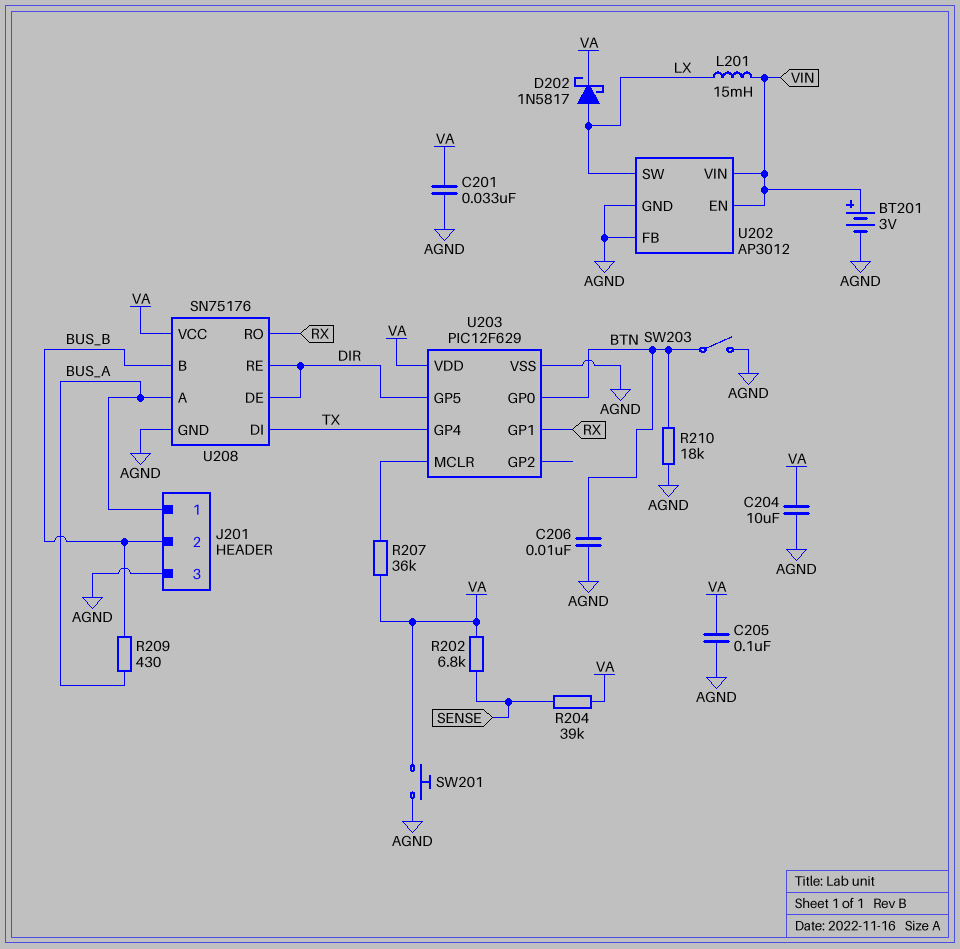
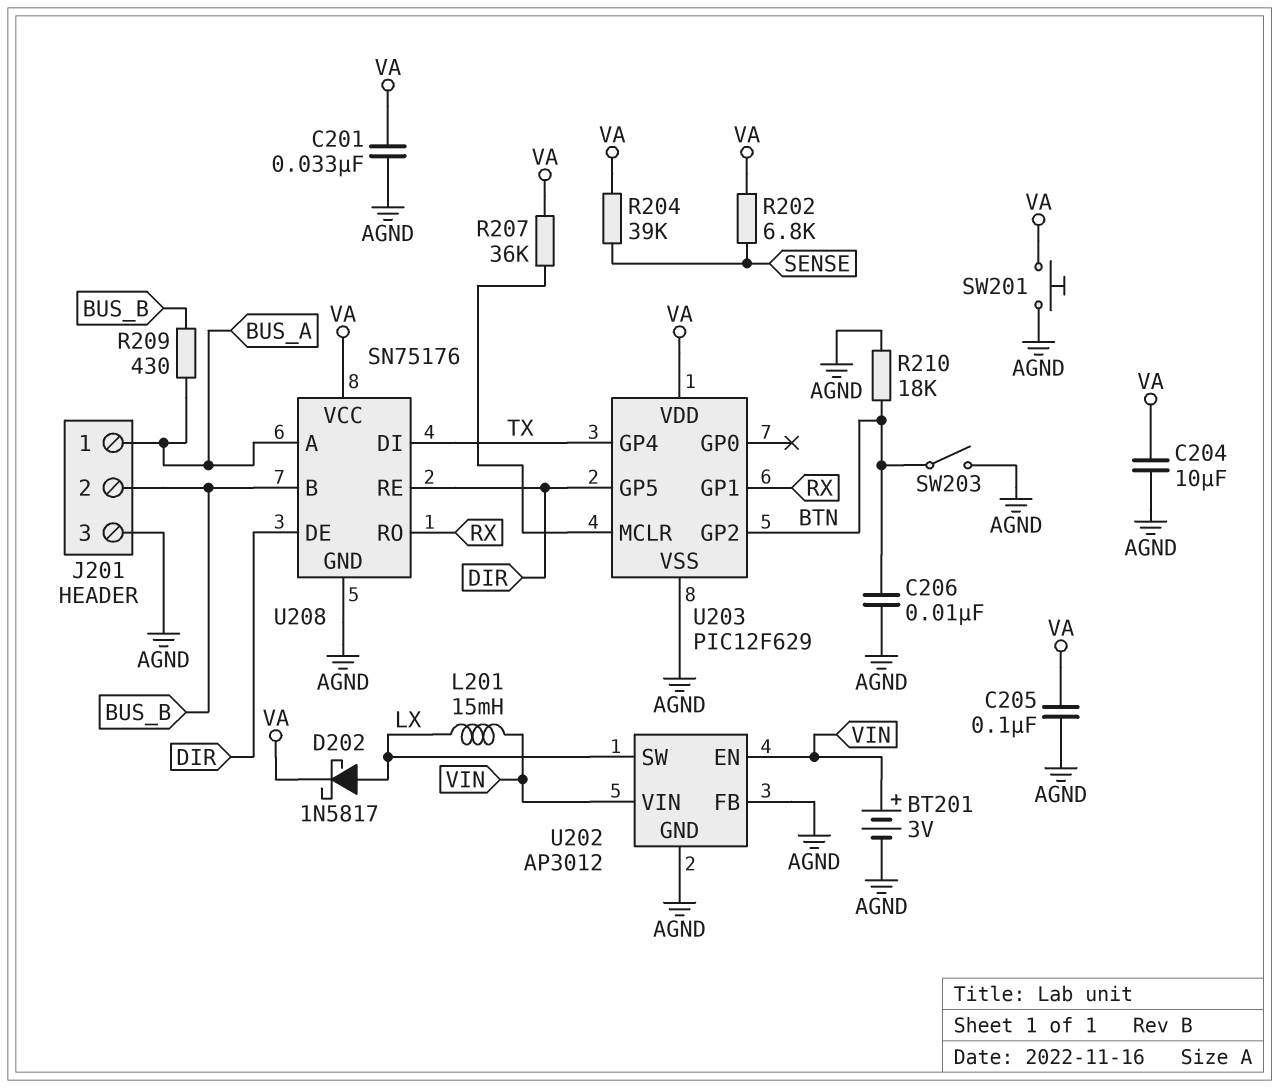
U203 pin GP0: BTN -> none
U203 pin GP2: none -> BTN

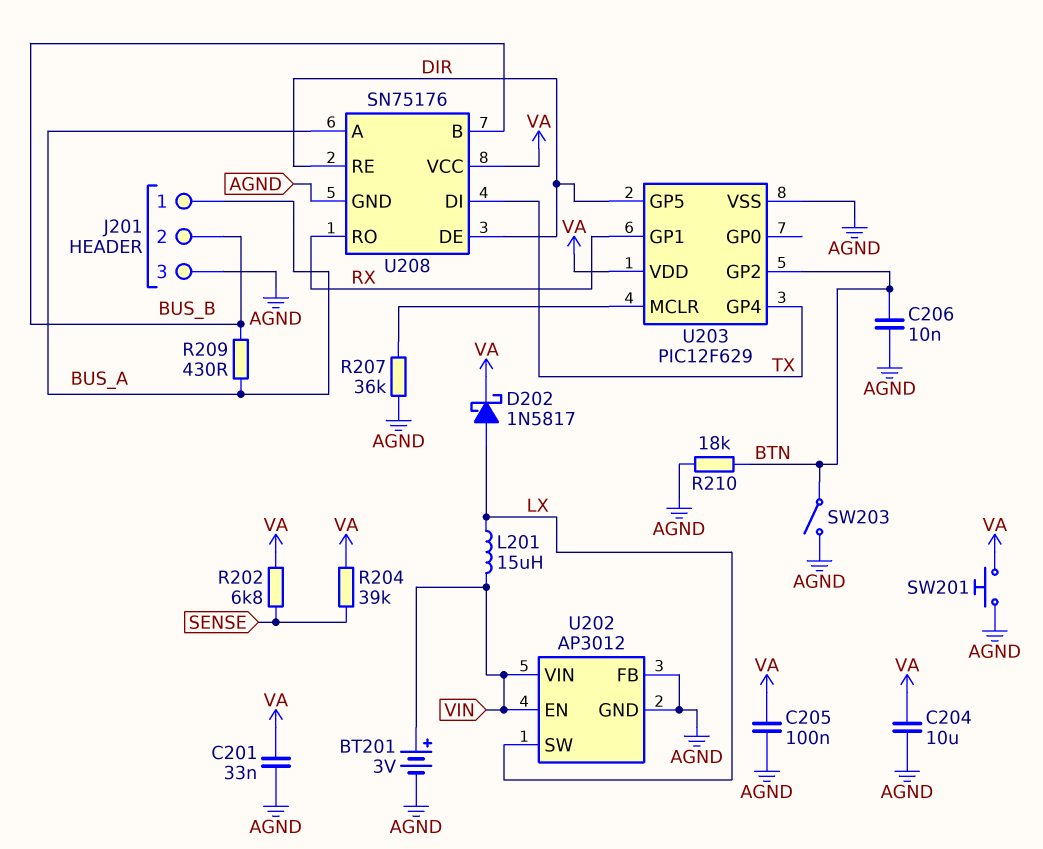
L201: 15mH (LX, VIN) -> 15uH (LX, VIN)
R207: 36k (U203/MCLR, VA) -> 36k (AGND, U203/MCLR)

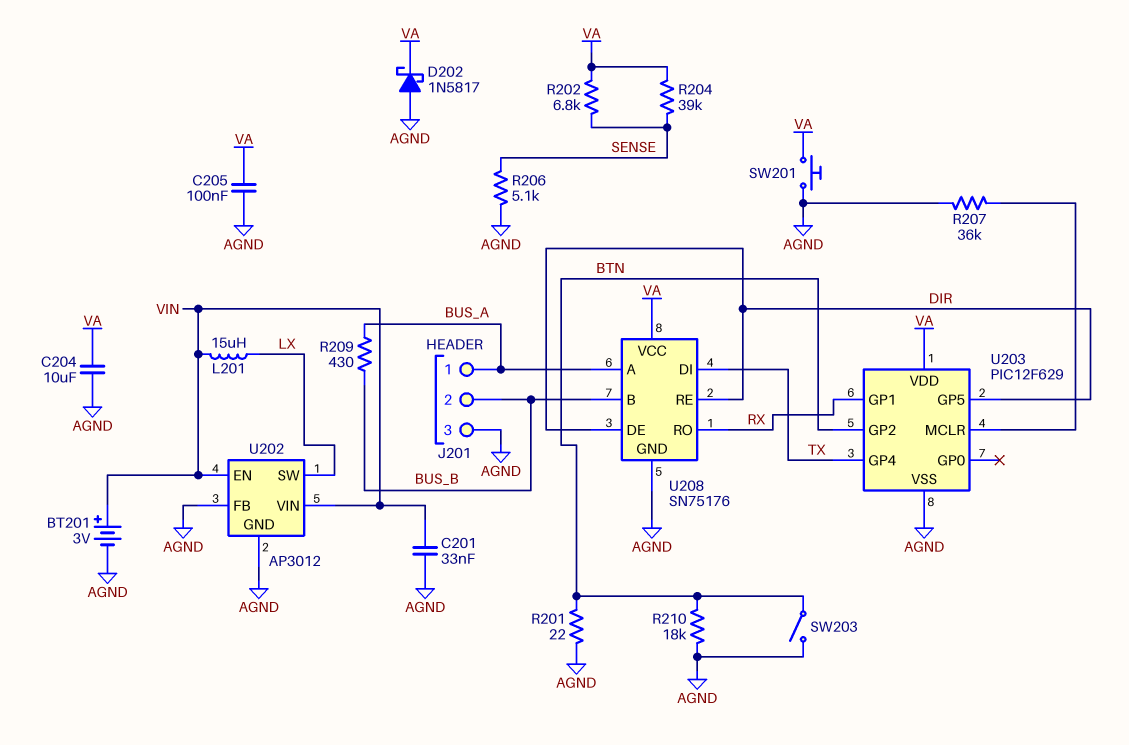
C201: 33nF (AGND, VA) -> 33nF (AGND, VIN)
C206: 10nF (AGND, BTN) -> none
D202: schottky 1N5817 (A LX, K VA) -> schottky 1N5817 (A AGND, K VA)
R201: none -> 22 (AGND, BTN)
R206: none -> 5.1k (AGND, SENSE)

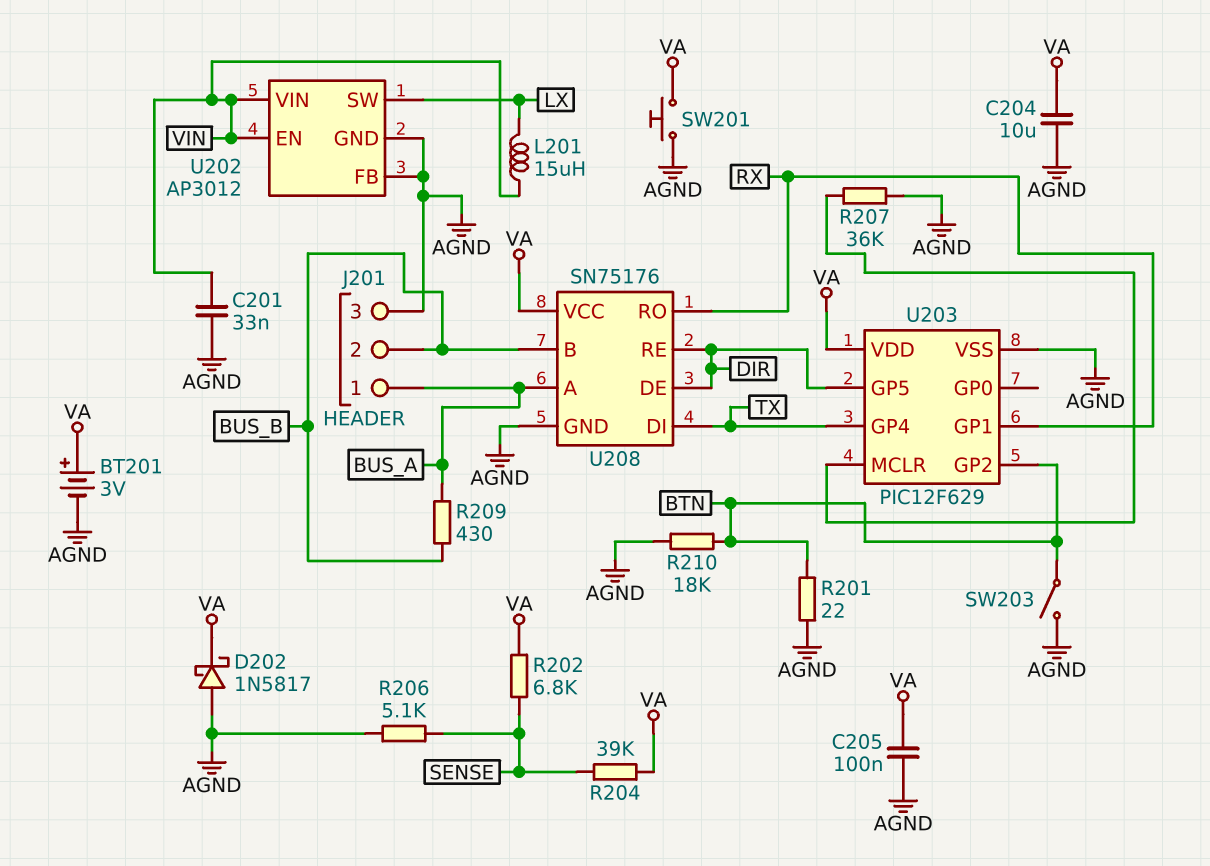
BT201: 3V (plus VIN, minus AGND) -> 3V (plus VA, minus AGND)

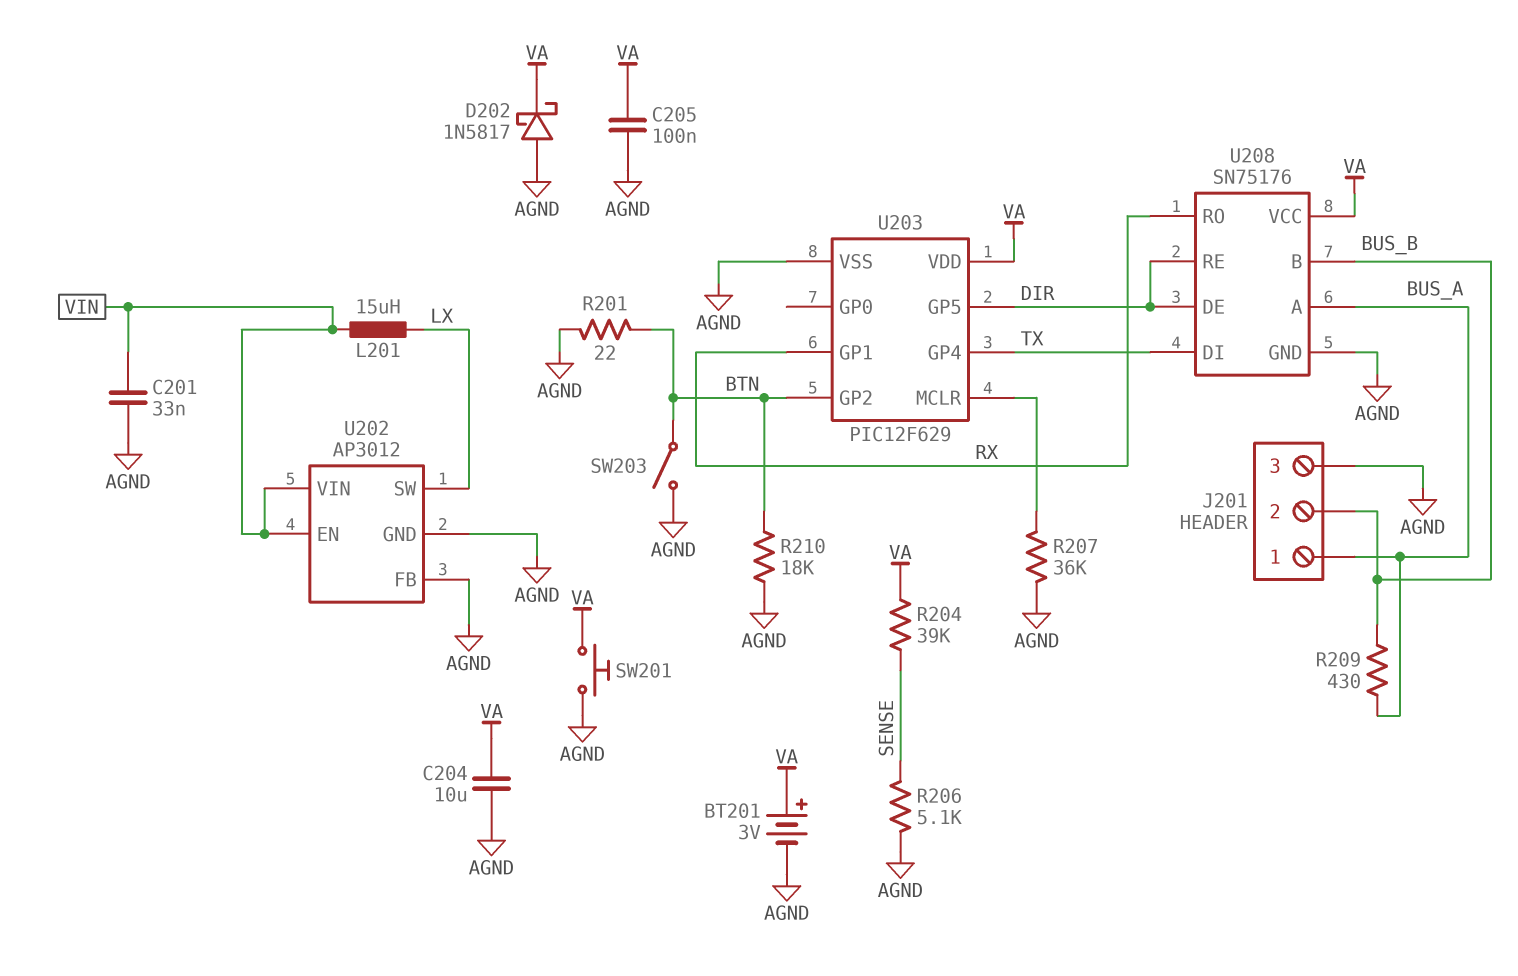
R202: 6.8k (SENSE, VA) -> none

